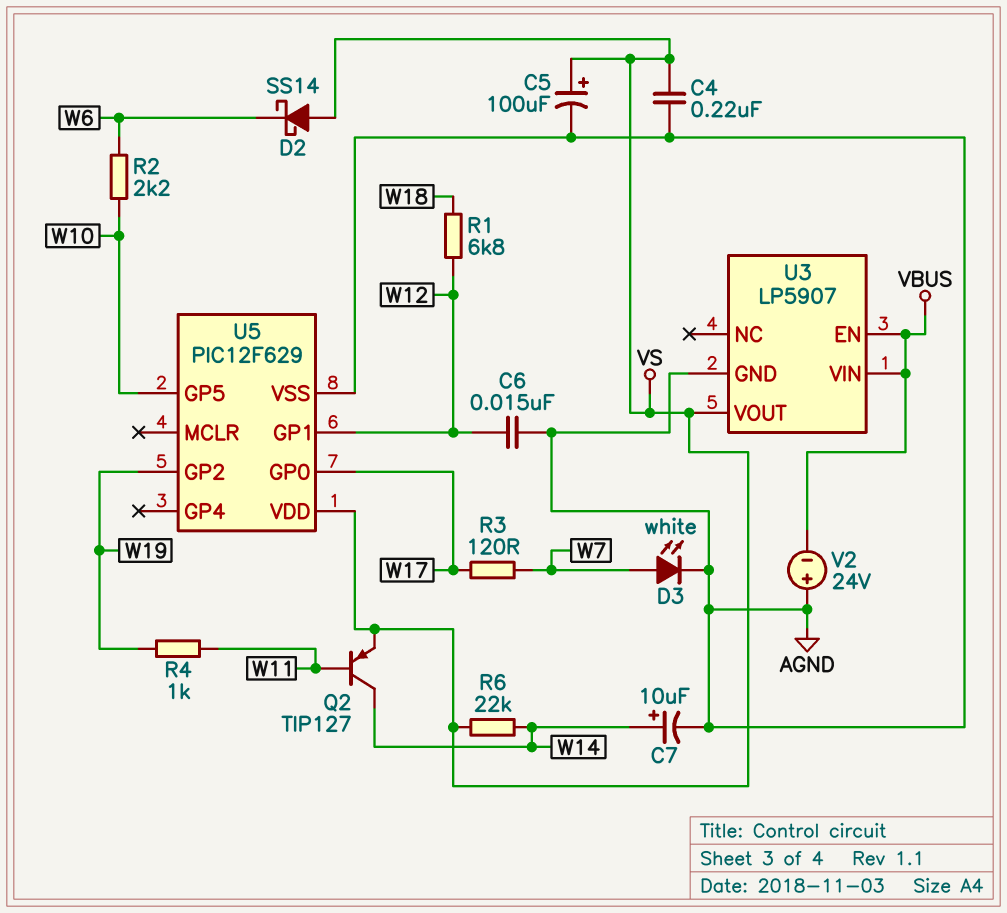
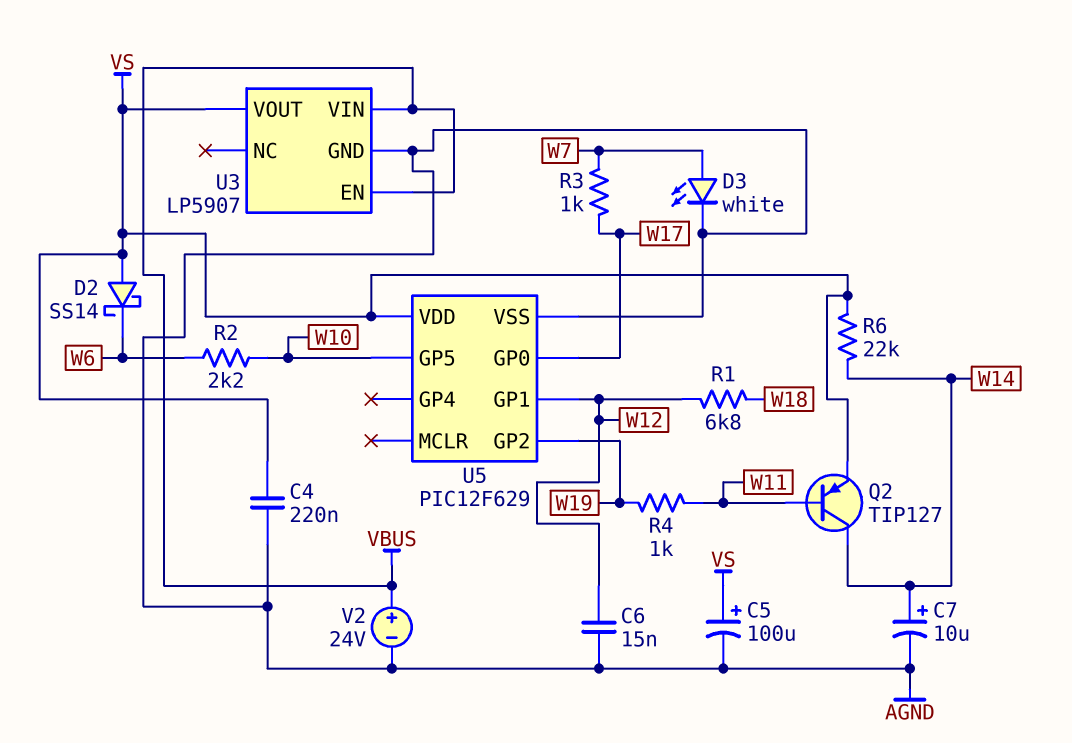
R3: 120 (W7, W17) -> 1k (W7, W17)
V2: 24V (plus AGND, minus VBUS) -> 24V (plus VBUS, minus AGND)

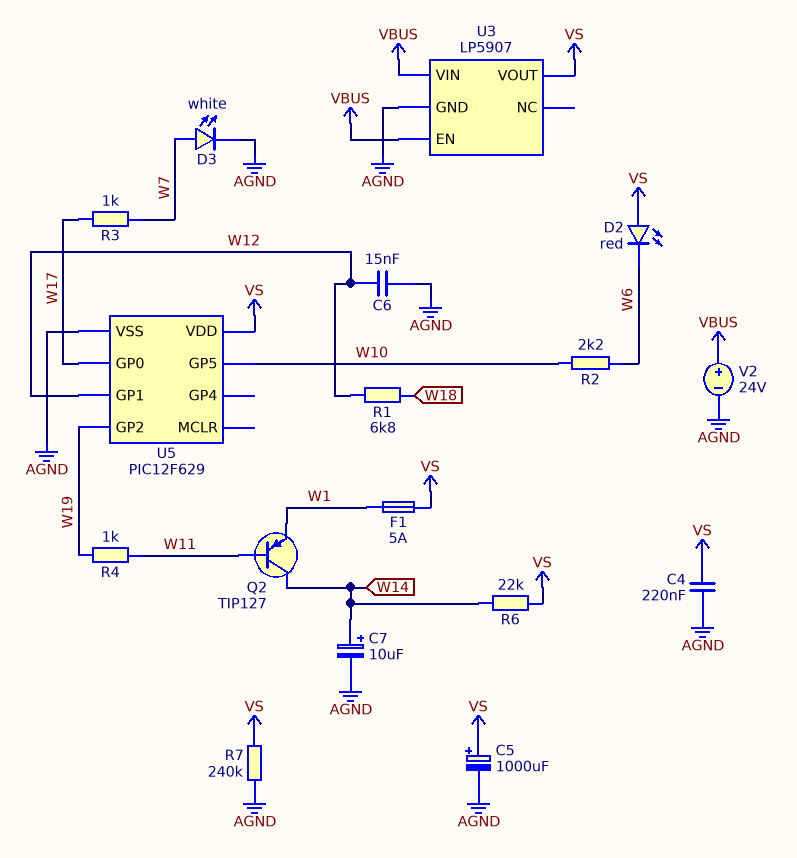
C5: 100uF (plus VS, minus AGND) -> 1000uF (plus VS, minus AGND)
D2: schottky SS14 (A VS, K W6) -> LED red (A VS, K W6)
F1: none -> 5A (VS, W1)
Q2: PNP TIP127 (B W11, C W14, E VS) -> PNP TIP127 (B W11, C W14, E W1)
R7: none -> 240k (AGND, VS)

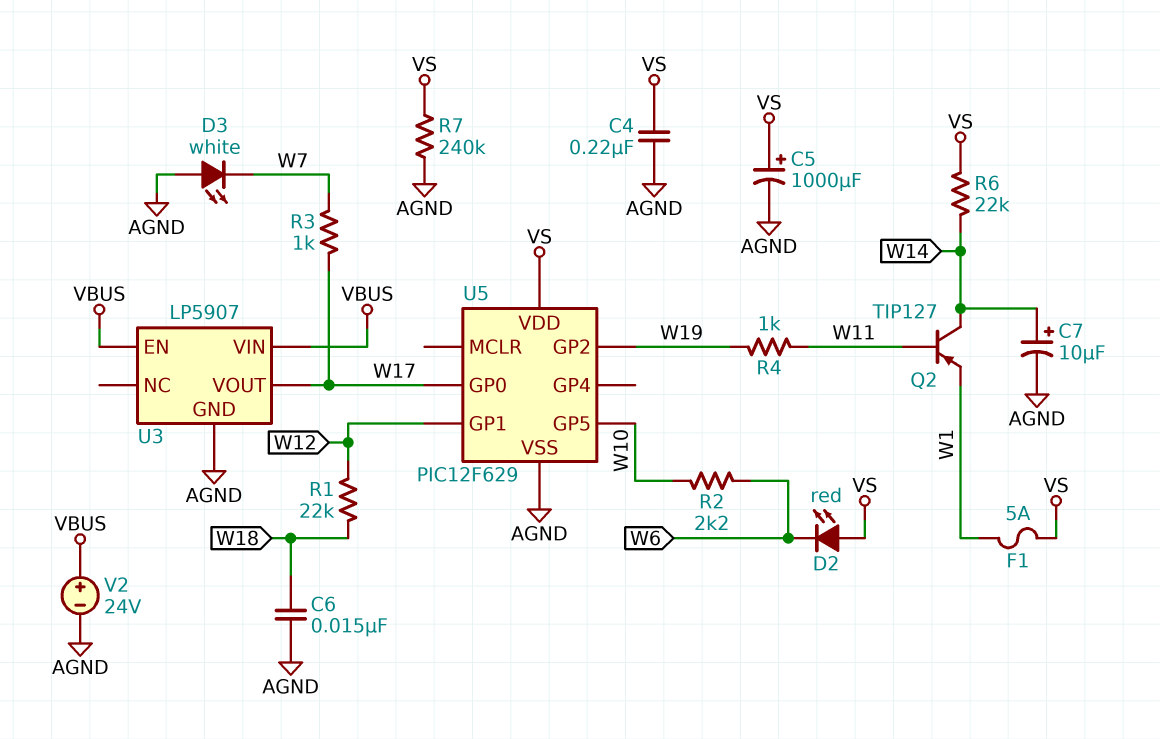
C6: 15nF (AGND, W12) -> 15nF (AGND, W18)
D3: LED white (A W7, K AGND) -> LED white (A AGND, K W7)
R1: 6.8k (W12, W18) -> 22k (W12, W18)
U3 pin VOUT: VS -> W17

